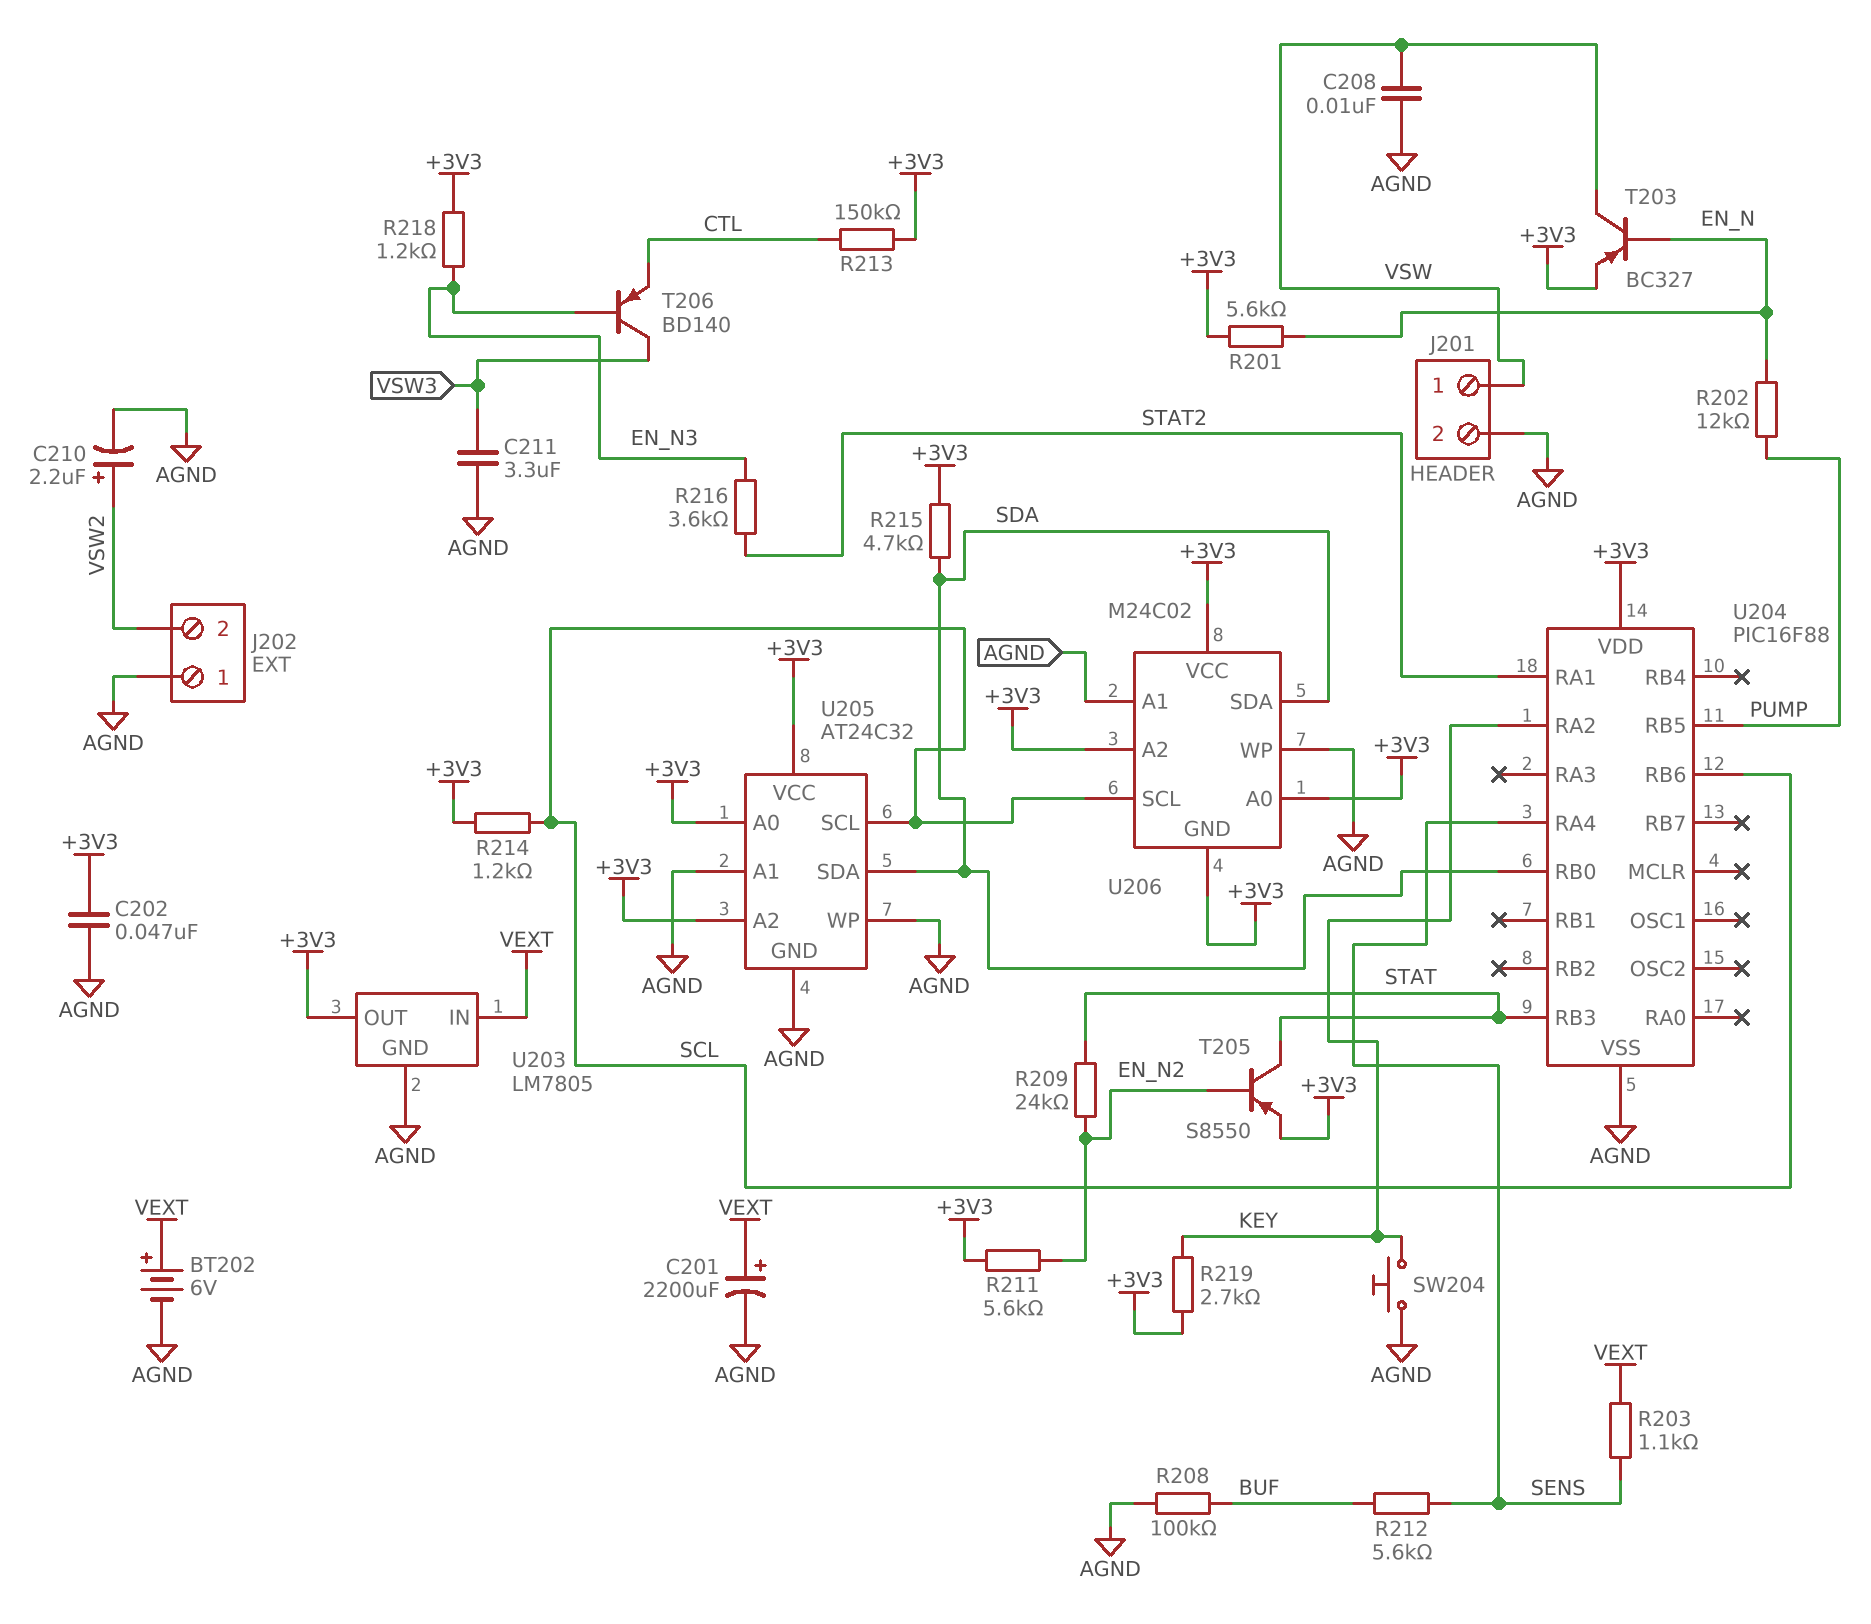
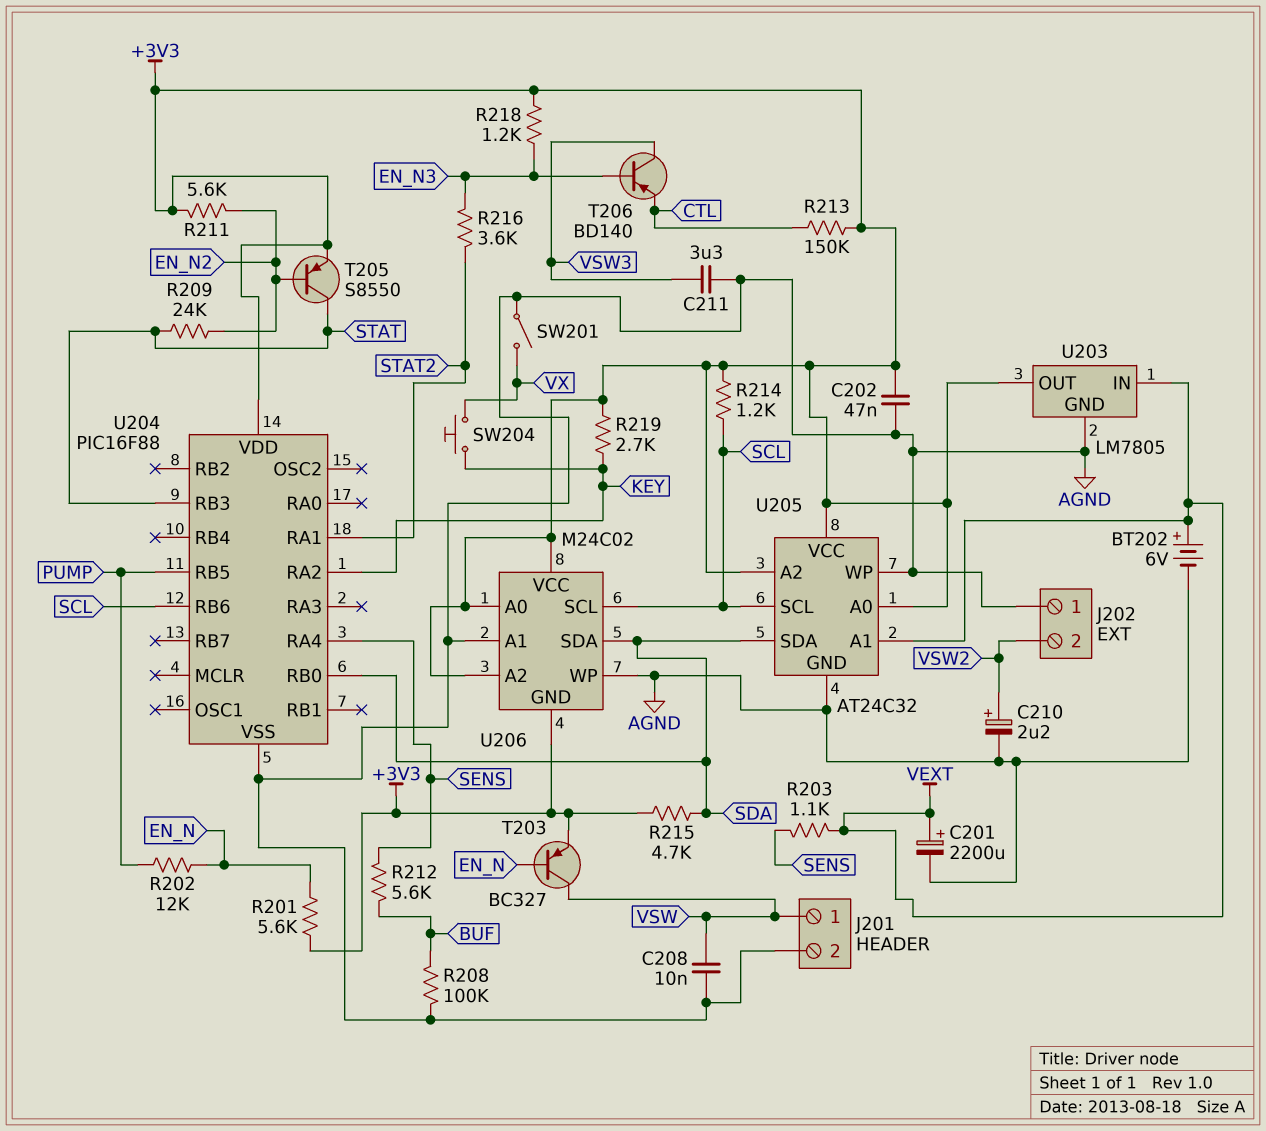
SW201: none -> switch (AGND, VX)
SW204: button (AGND, KEY) -> button (KEY, VX)
U205 pin A1: AGND -> VEXT

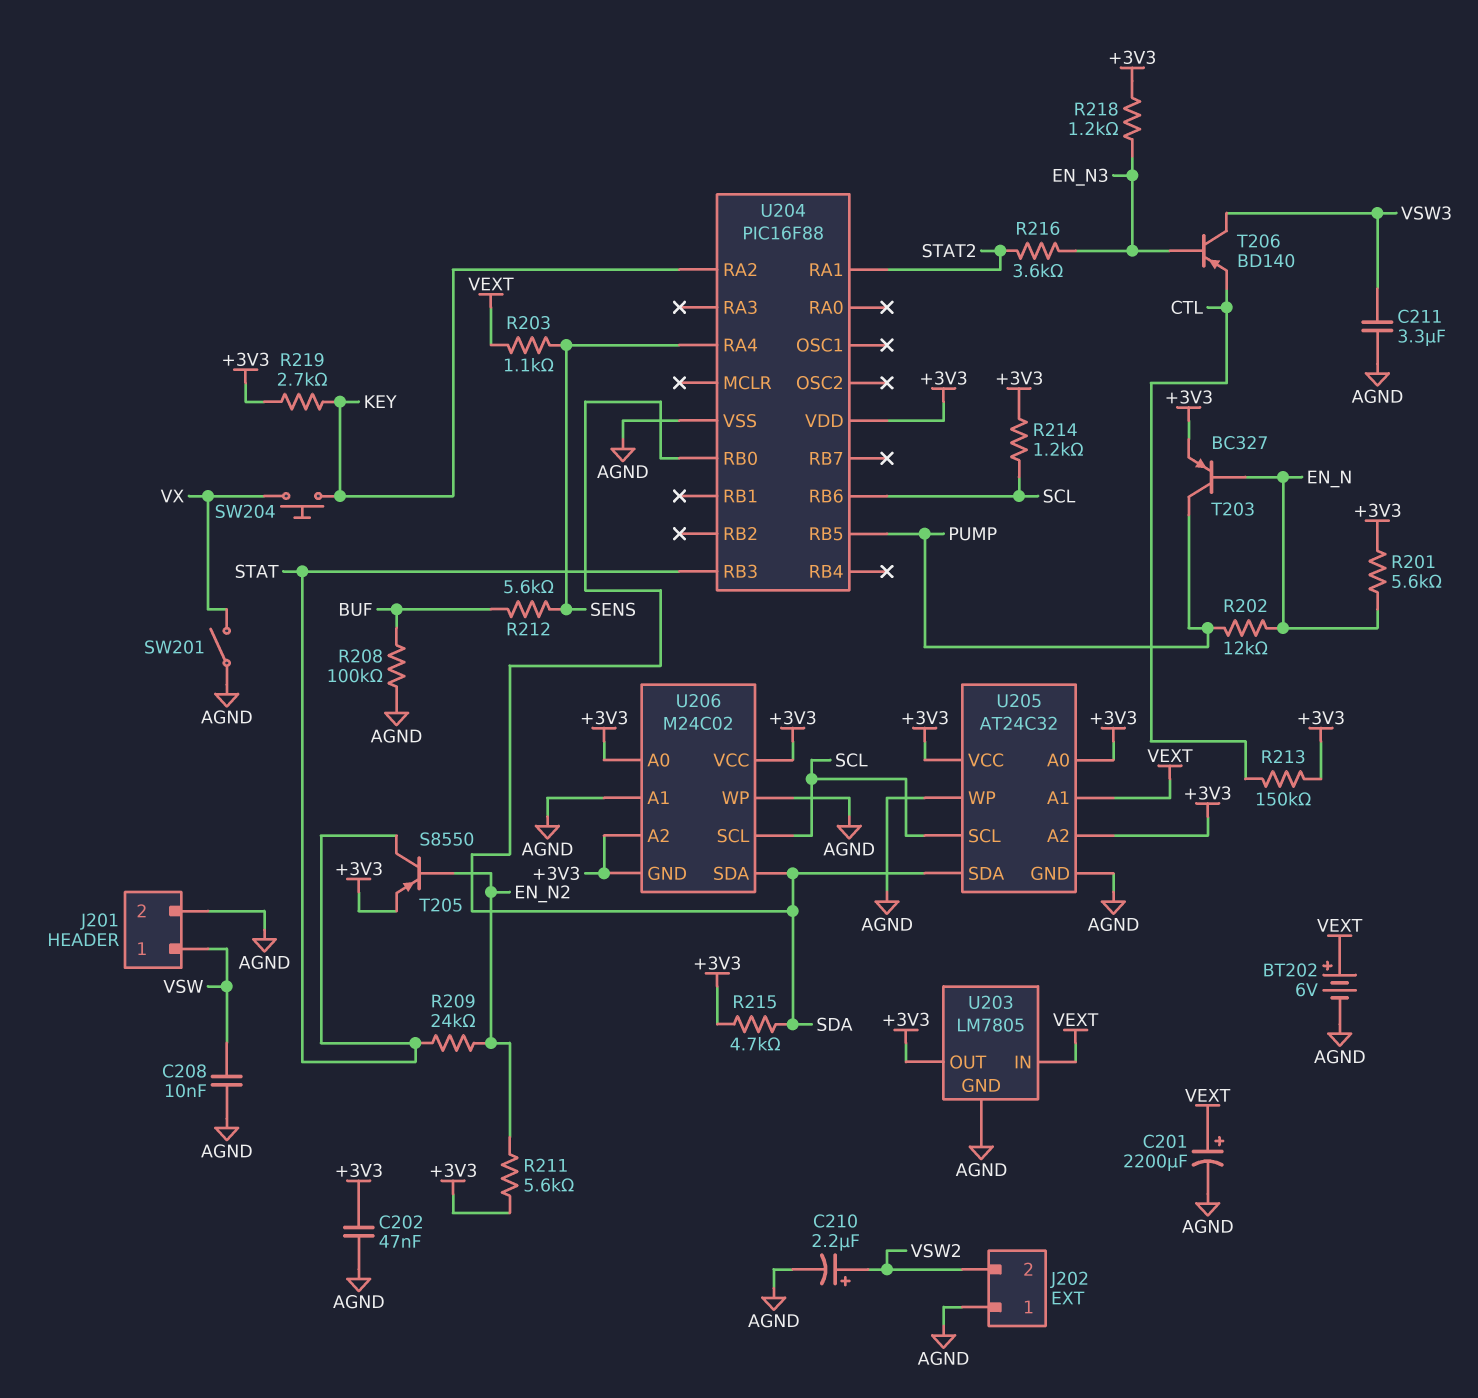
T203: PNP BC327 (B EN_N, C VSW, E +3V3) -> PNP BC327 (B EN_N, C PUMP, E +3V3)

